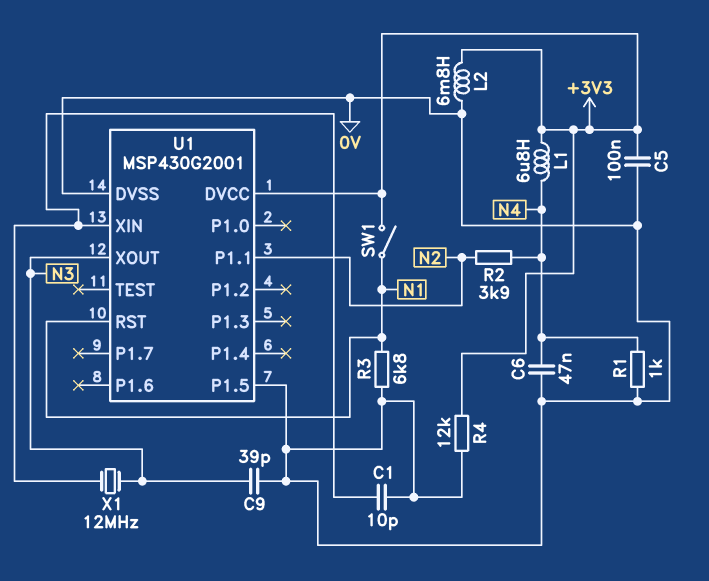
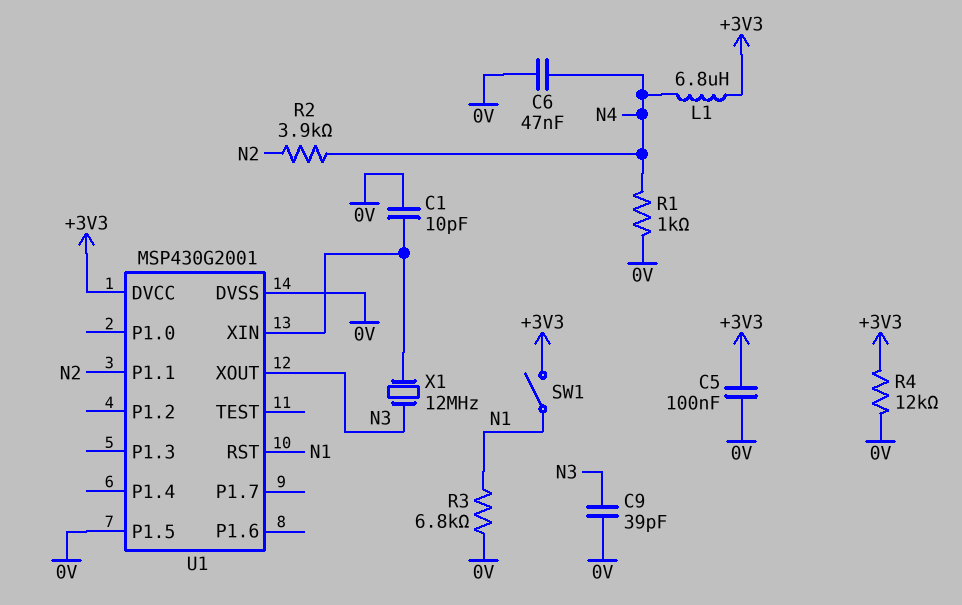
L2: 6.8mH (+3V3, 0V) -> none

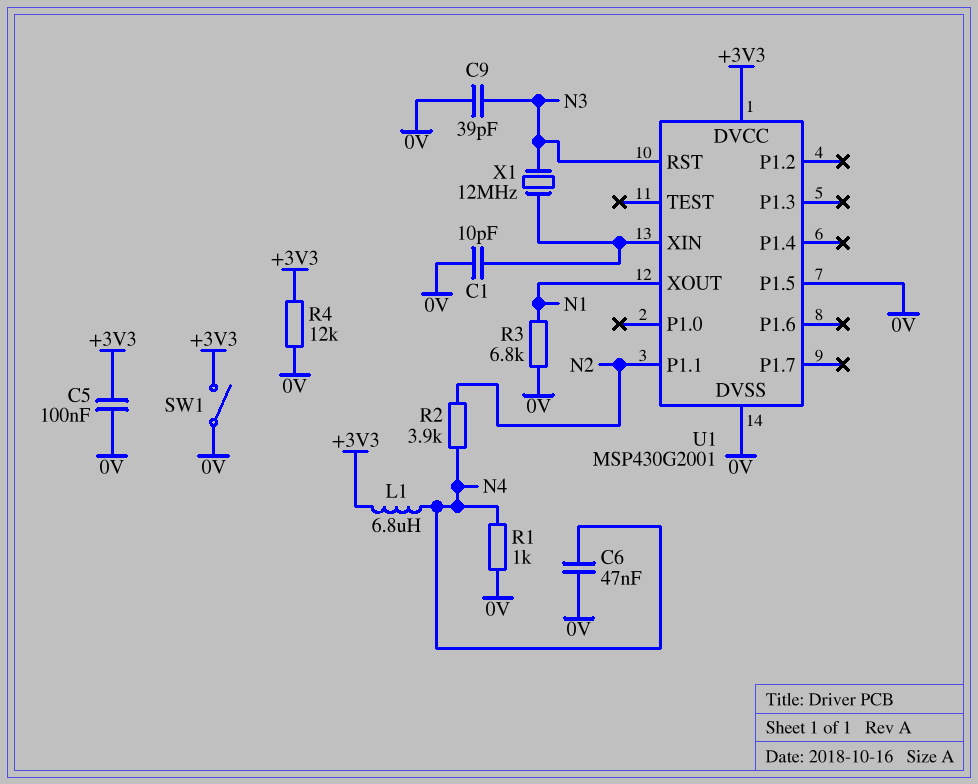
SW1: switch (+3V3, N1) -> switch (+3V3, 0V)
U1 pin RST: N1 -> N3
U1 pin XOUT: N3 -> N1

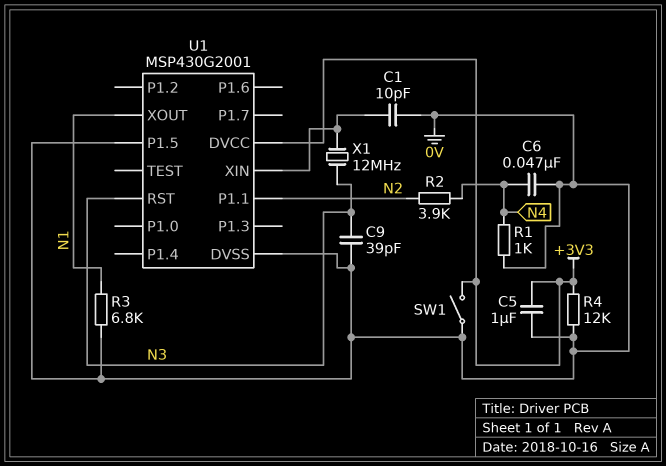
C5: 100nF (+3V3, 0V) -> 1uF (+3V3, 0V)
L1: 6.8uH (+3V3, N4) -> none

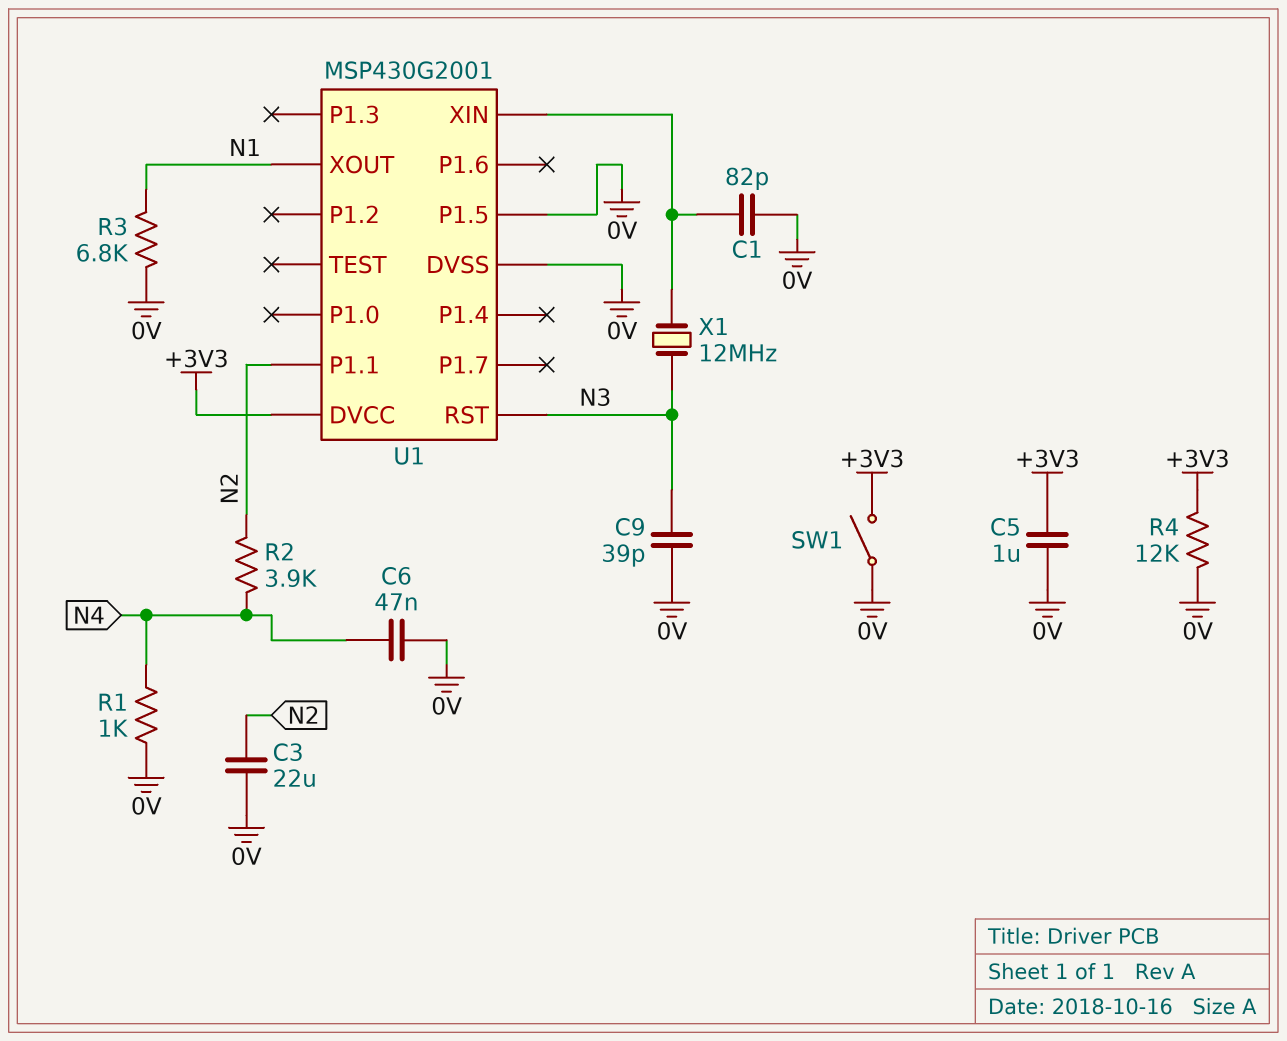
C1: 10pF (0V, U1/XIN) -> 82pF (0V, U1/XIN)
C3: none -> 22uF (0V, N2)

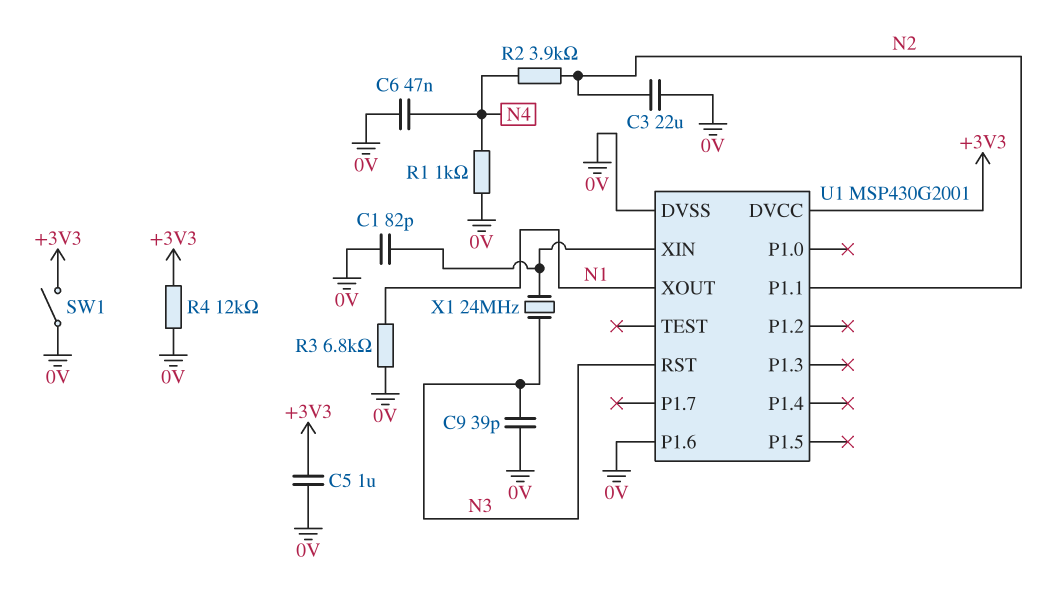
U1 pin P1.5: 0V -> none
U1 pin P1.6: none -> 0V
X1: 12MHz (N3, U1/XIN) -> 24MHz (N3, U1/XIN)

